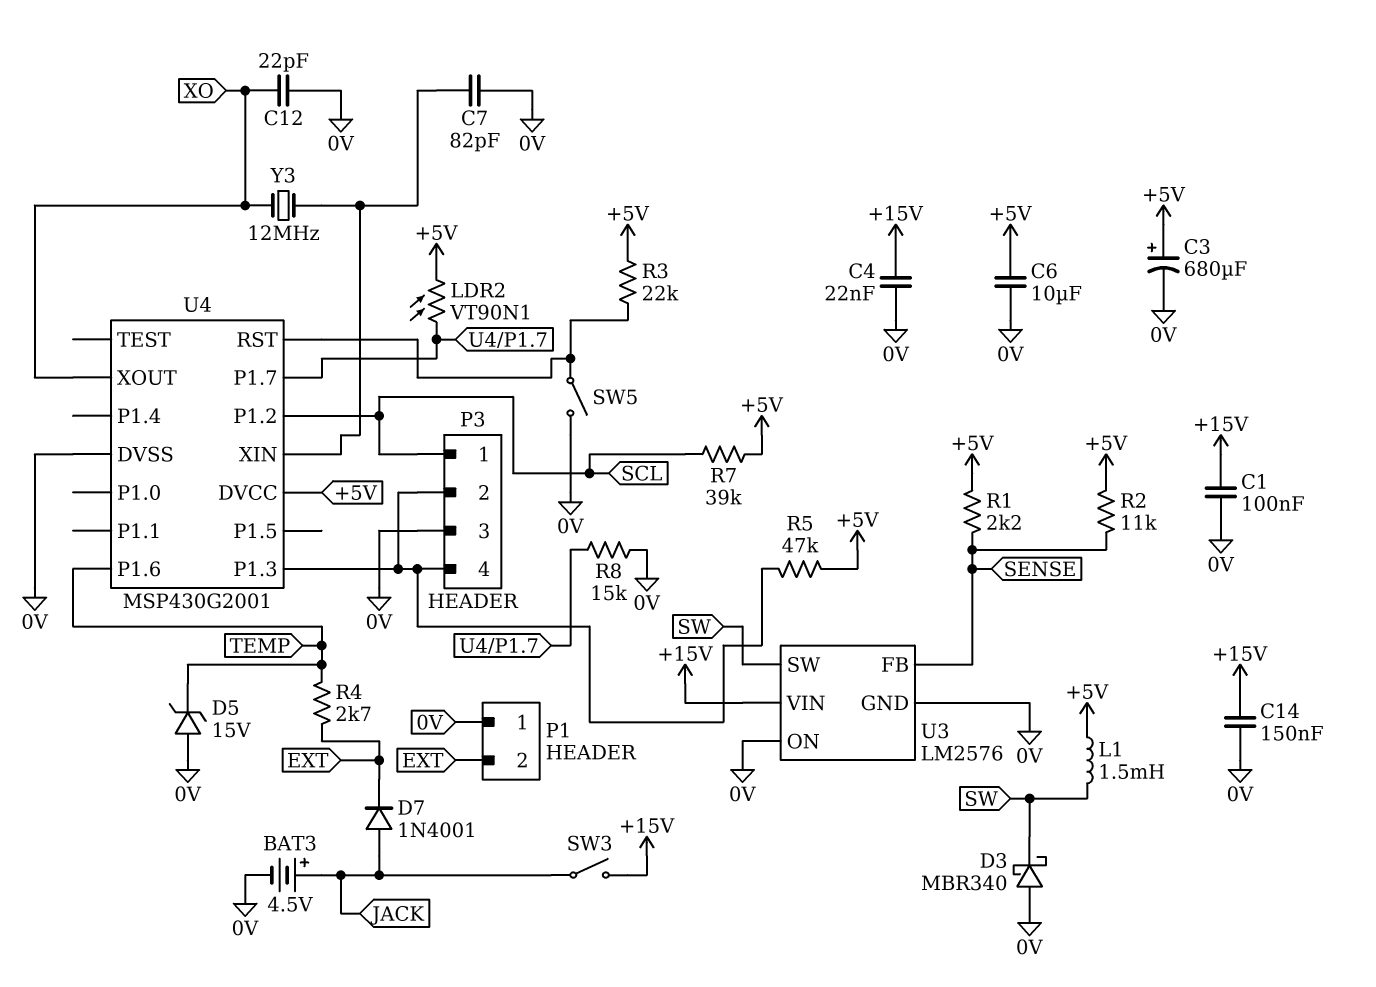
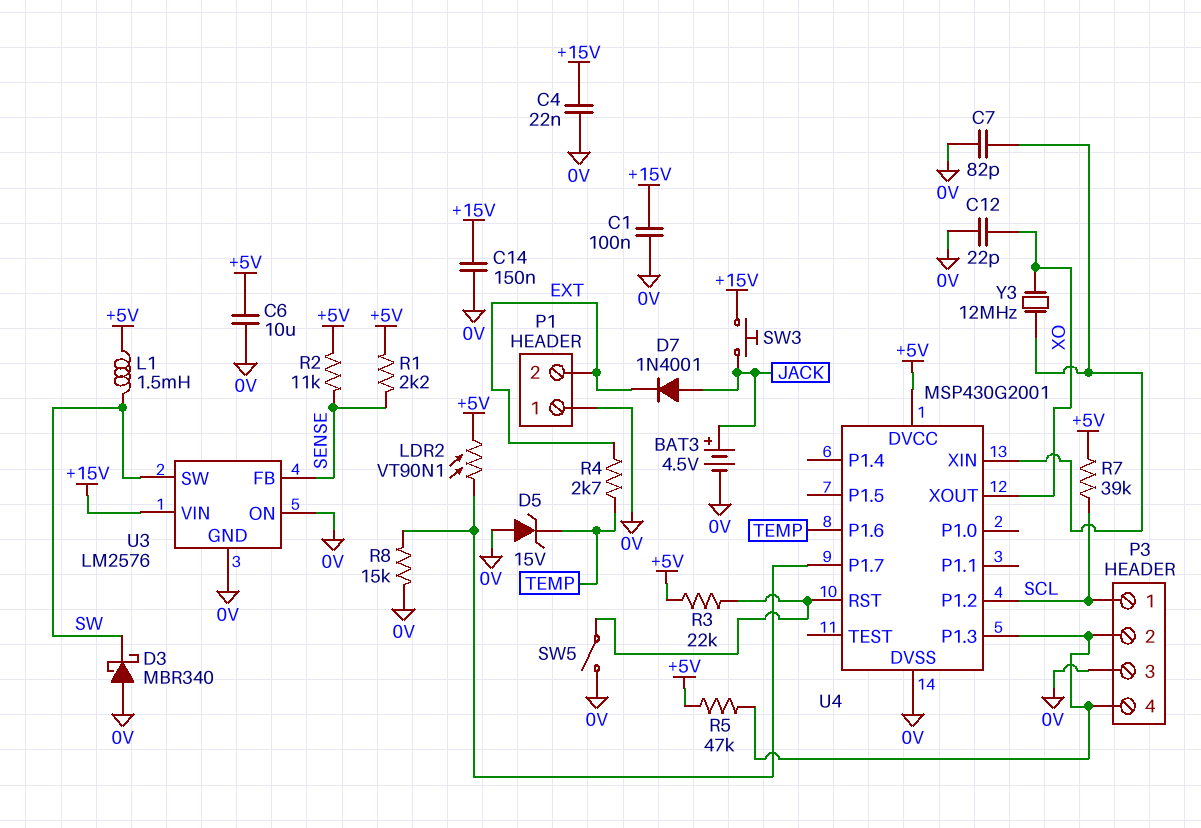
C3: 680uF (plus +5V, minus 0V) -> none
SW3: switch (+15V, JACK) -> button (+15V, JACK)

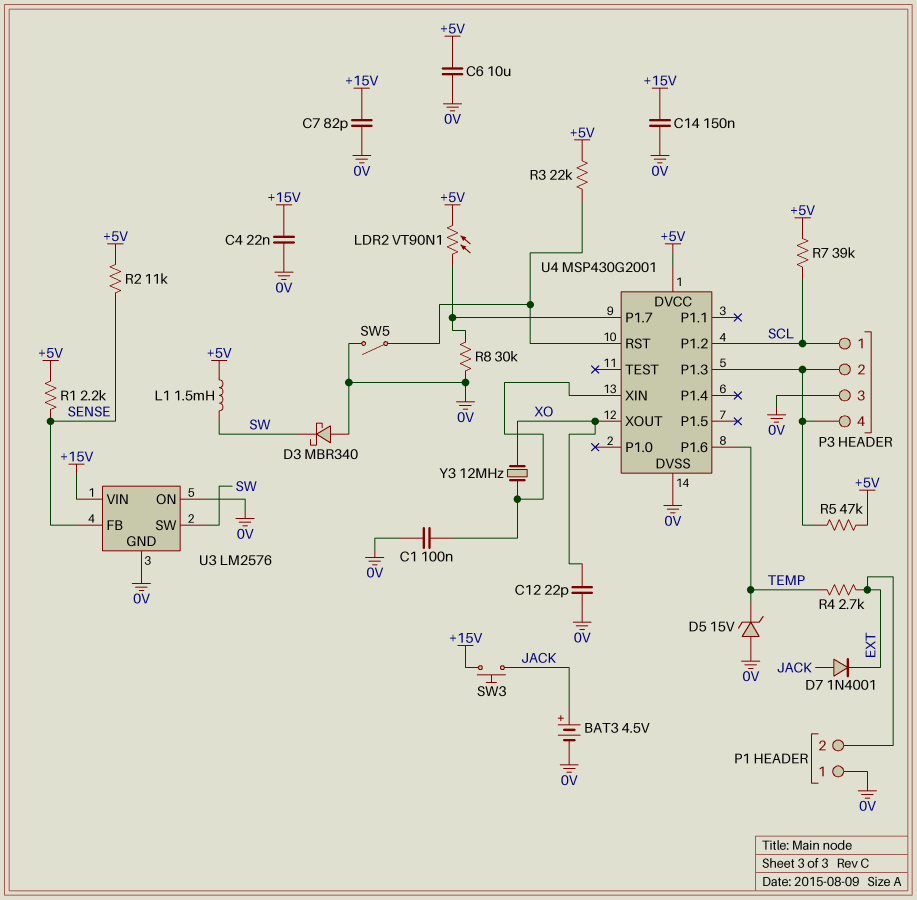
C1: 100nF (+15V, 0V) -> 100nF (0V, U4/XIN)
C7: 82pF (0V, U4/XIN) -> 82pF (+15V, 0V)
R8: 15k (0V, U4/P1.7) -> 30k (0V, U4/P1.7)

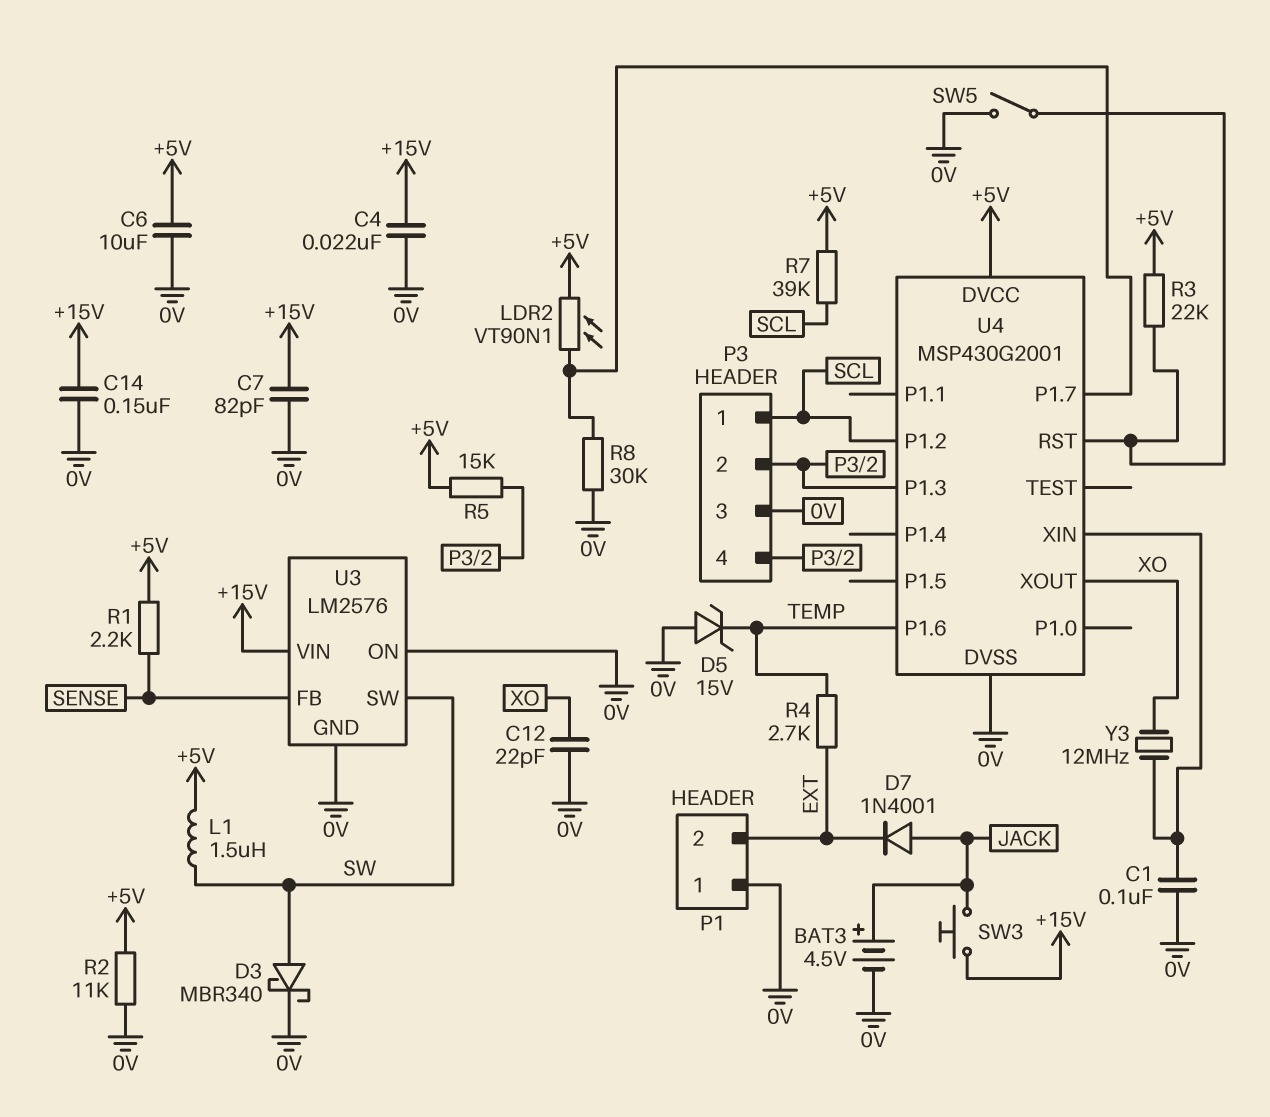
D3: schottky MBR340 (A 0V, K SW) -> schottky MBR340 (A SW, K 0V)
L1: 1.5mH (+5V, SW) -> 1.5uH (+5V, SW)
R2: 11k (+5V, SENSE) -> 11k (+5V, 0V)
R5: 47k (+5V, P3/2) -> 15k (+5V, P3/2)

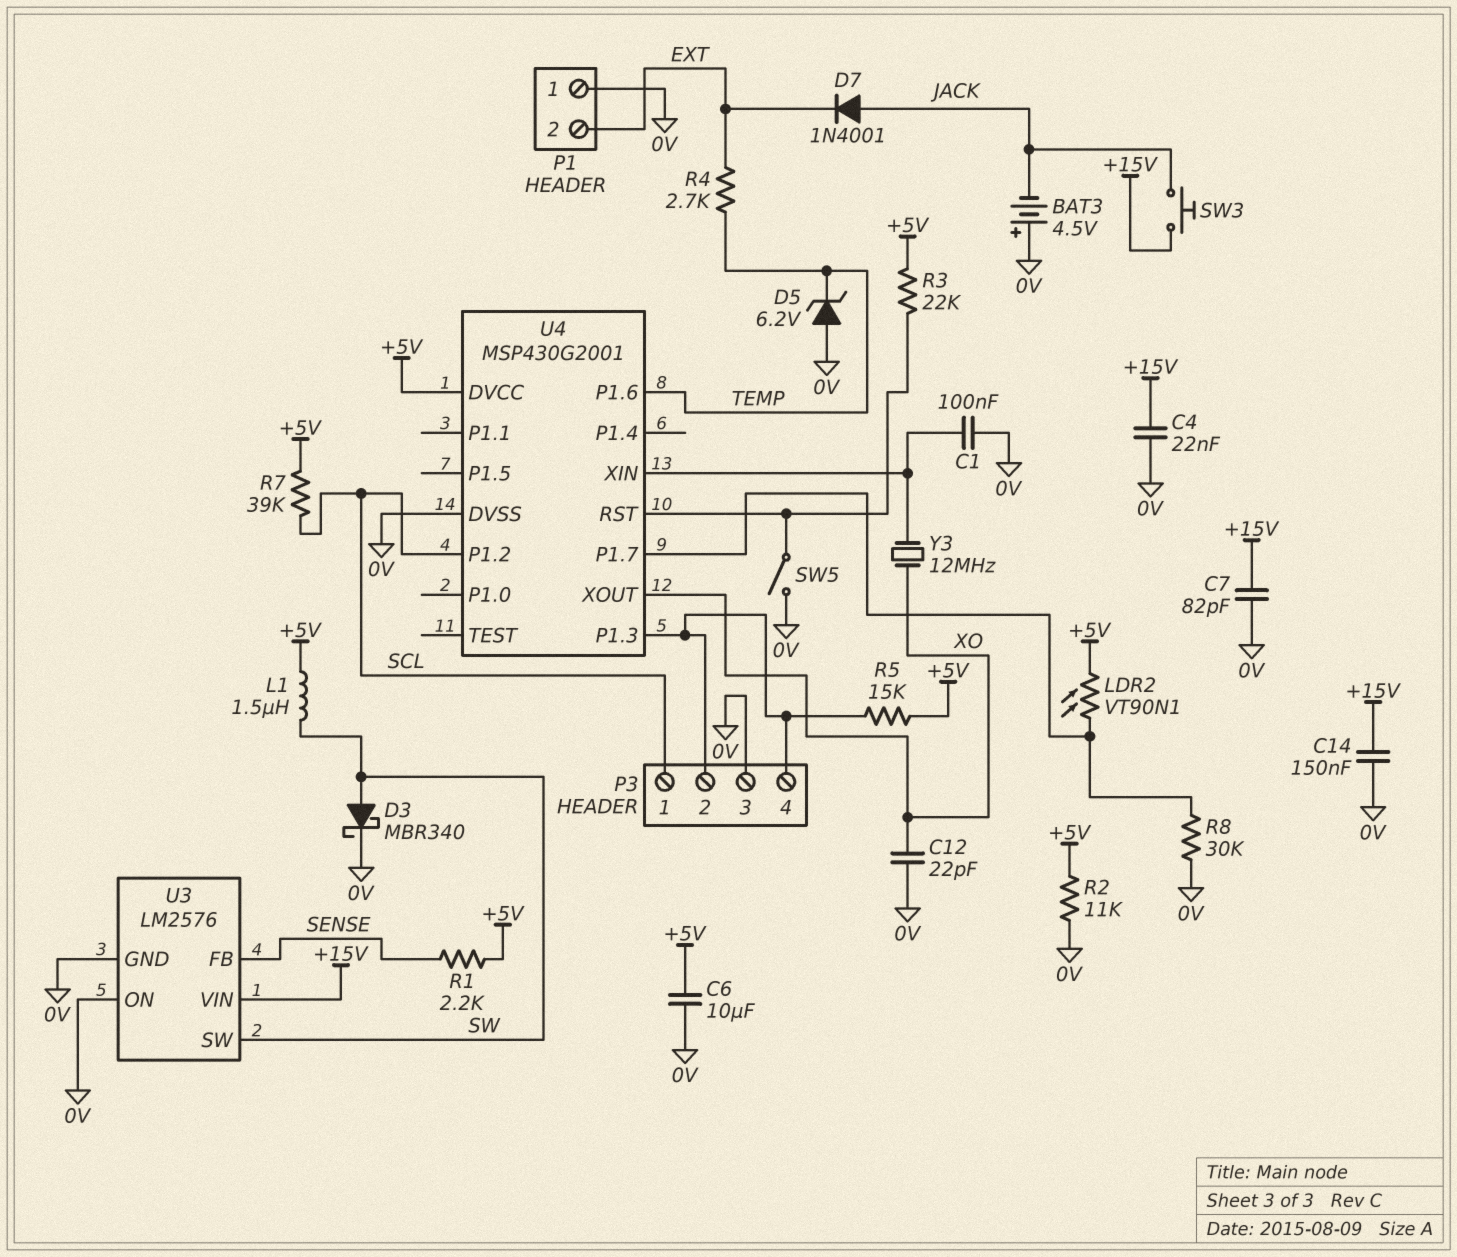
BAT3: 4.5V (plus JACK, minus 0V) -> 4.5V (plus 0V, minus JACK)
D5: zener 15V (A 0V, K TEMP) -> zener 6.2V (A 0V, K TEMP)

